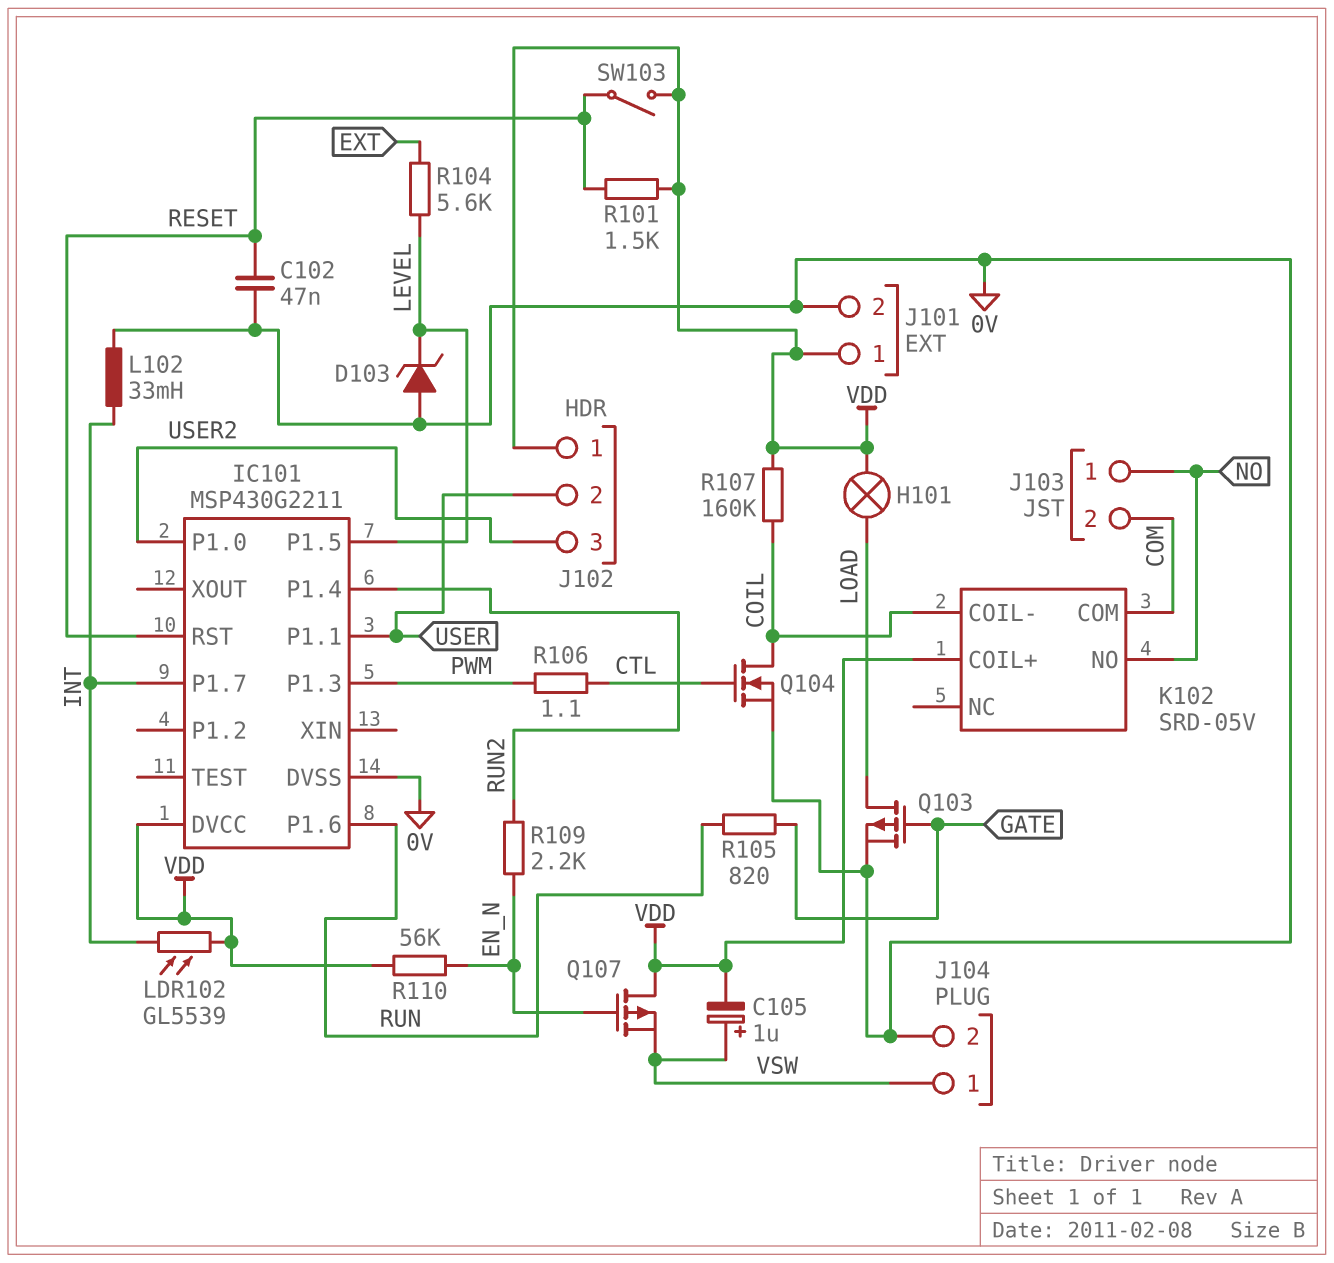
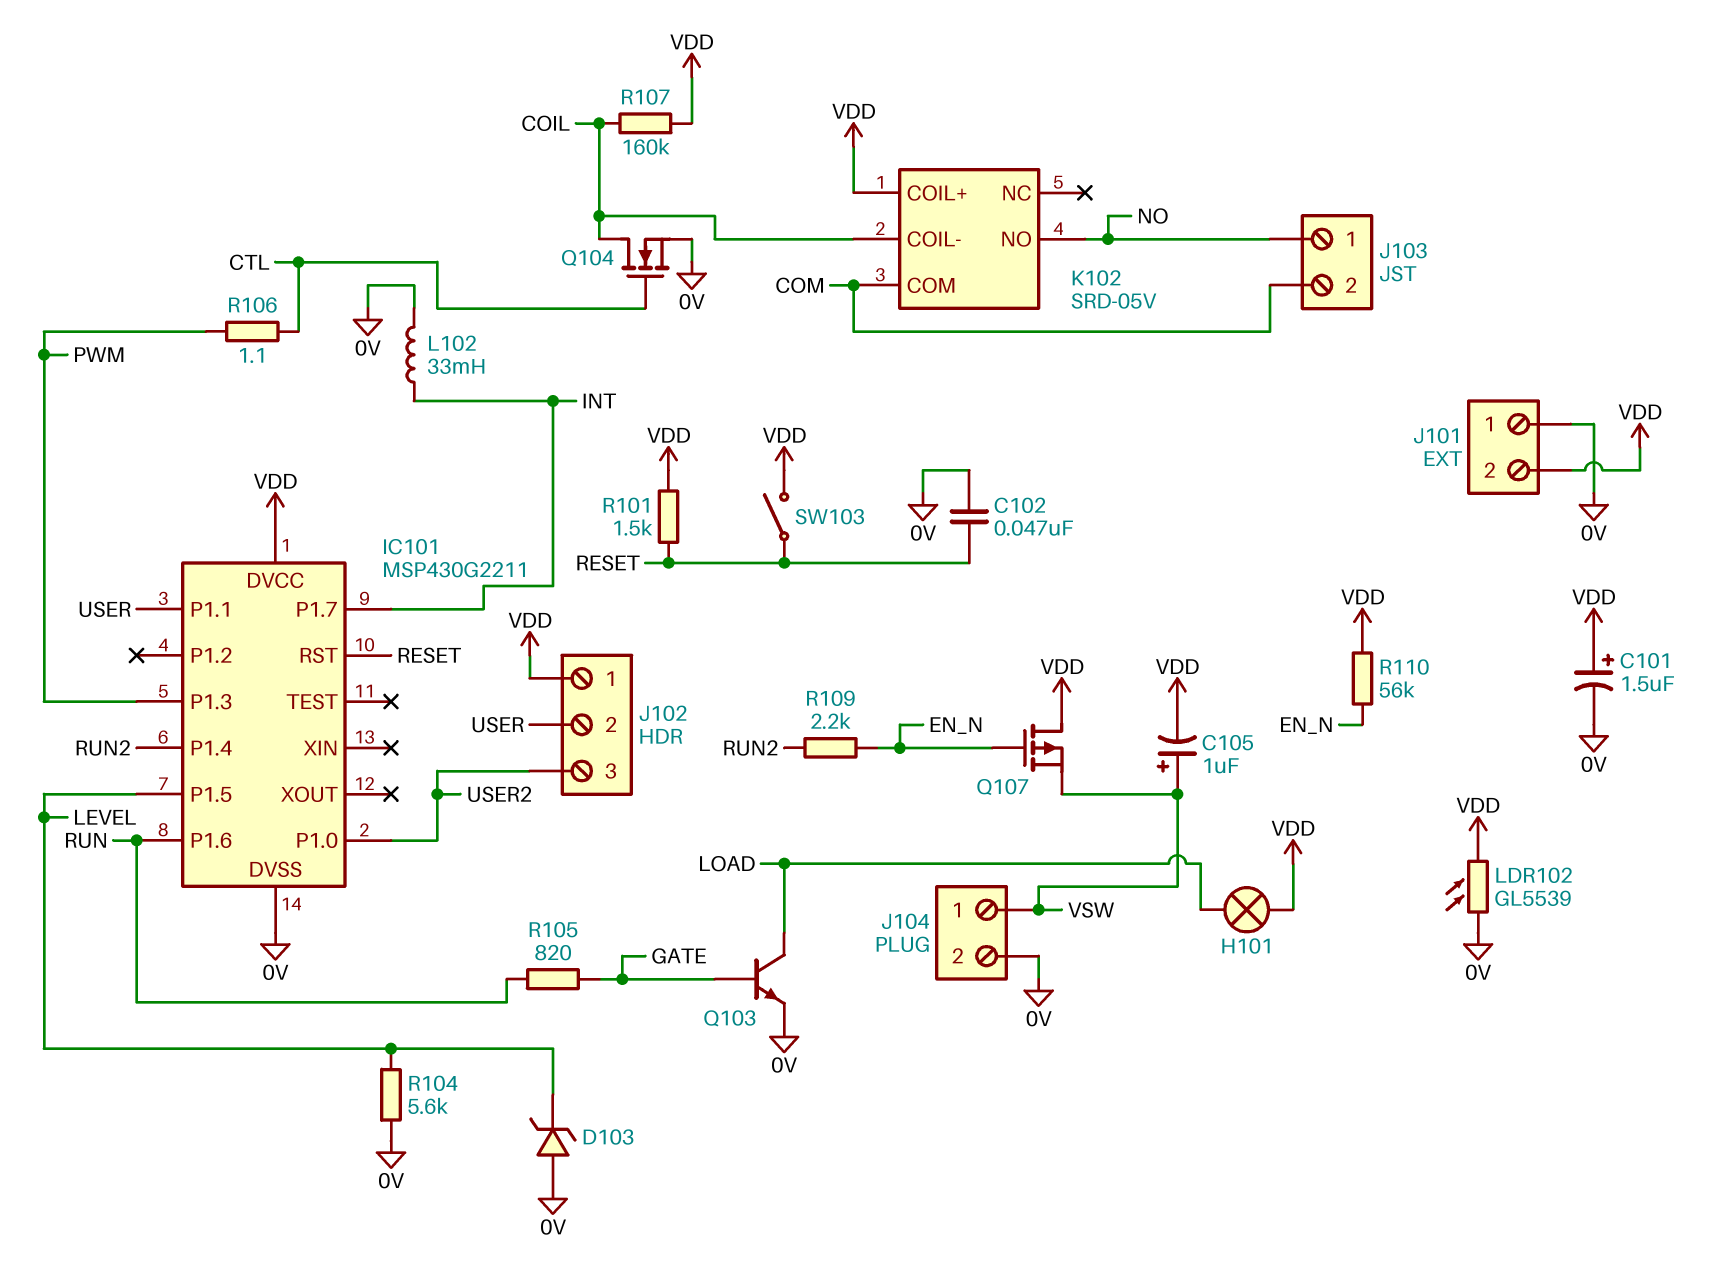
C101: none -> 1.5uF (plus VDD, minus 0V)
J101 pin 1: VDD -> 0V
J101 pin 2: 0V -> VDD
LDR102: GL5539 (INT, VDD) -> GL5539 (0V, VDD)
Q103: PMOS (G GATE, D LOAD, S 0V) -> NPN (B GATE, C LOAD, E 0V)
R104: 5.6k (EXT, LEVEL) -> 5.6k (0V, LEVEL)

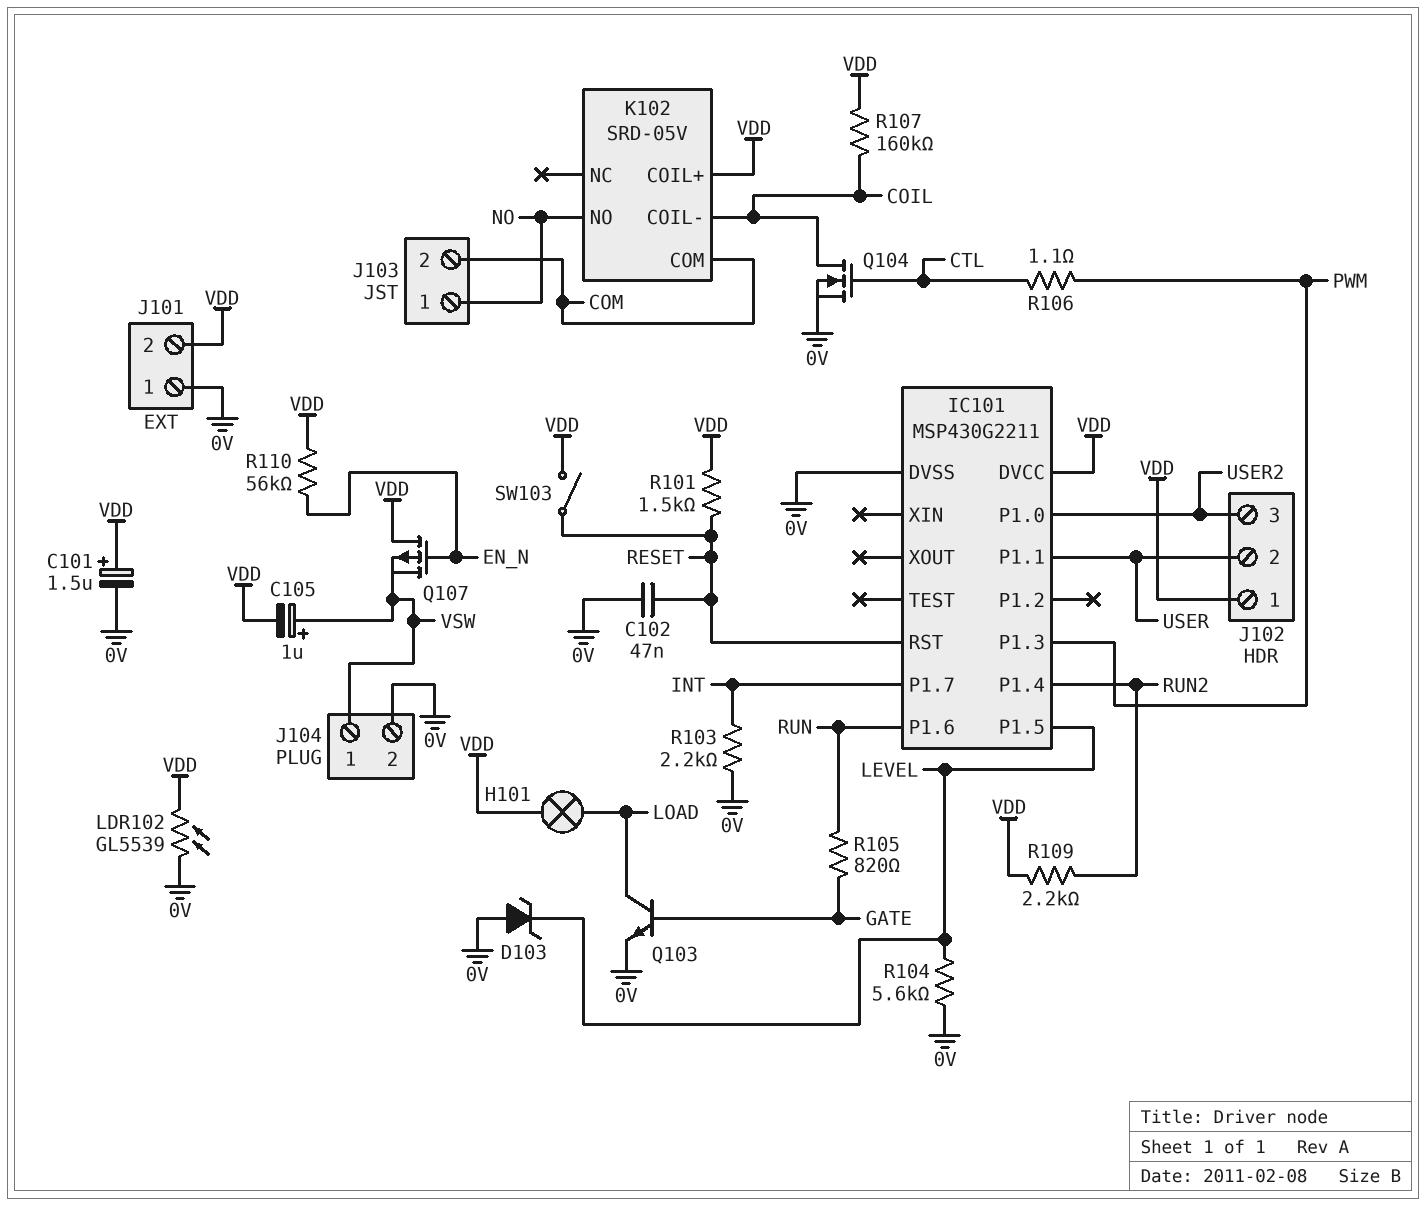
L102: 33mH (0V, INT) -> none
R103: none -> 2.2k (0V, INT)
R109: 2.2k (EN_N, RUN2) -> 2.2k (RUN2, VDD)

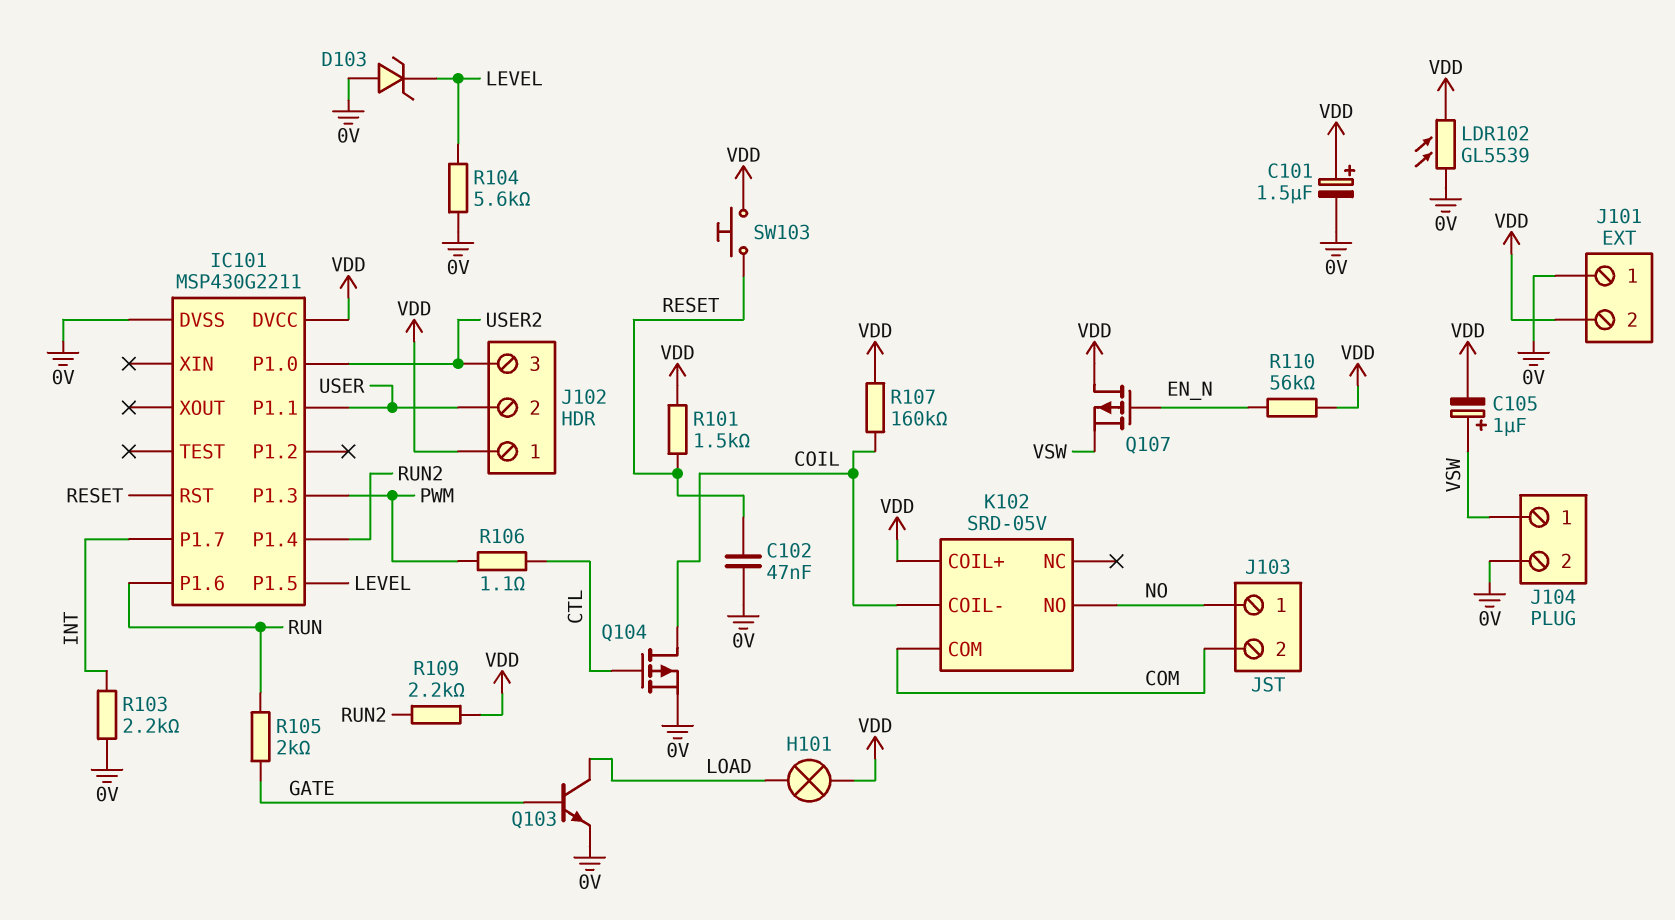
Q104: NMOS (G CTL, D COIL, S 0V) -> PMOS (G CTL, D COIL, S 0V)
R105: 820 (GATE, RUN) -> 2k (GATE, RUN)
SW103: switch (RESET, VDD) -> button (RESET, VDD)

